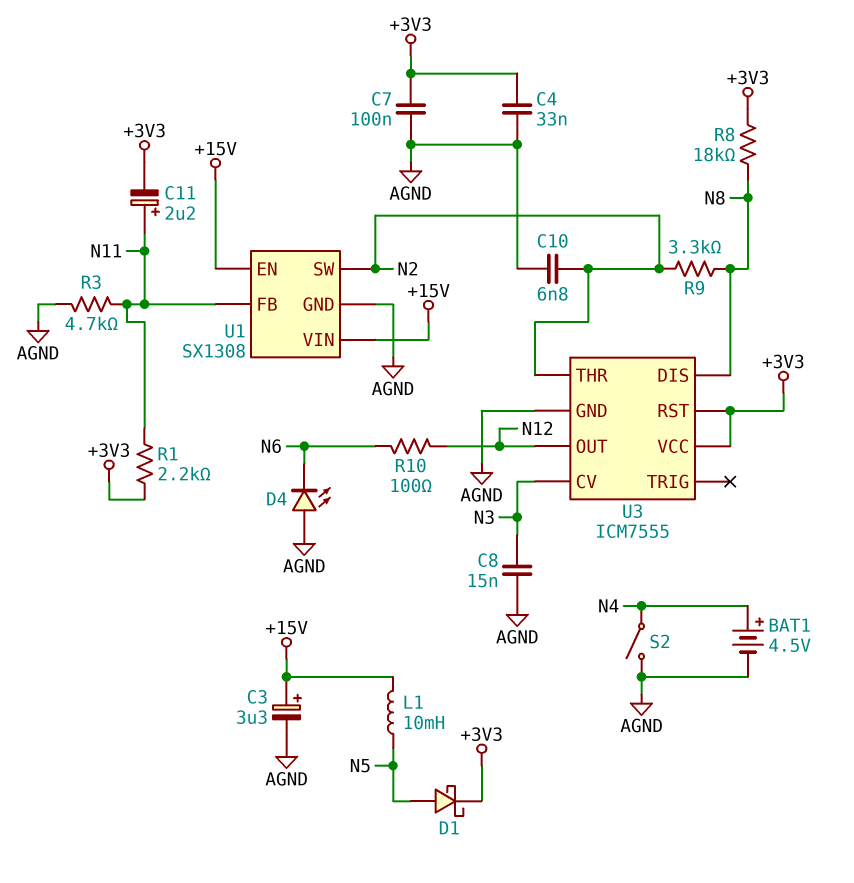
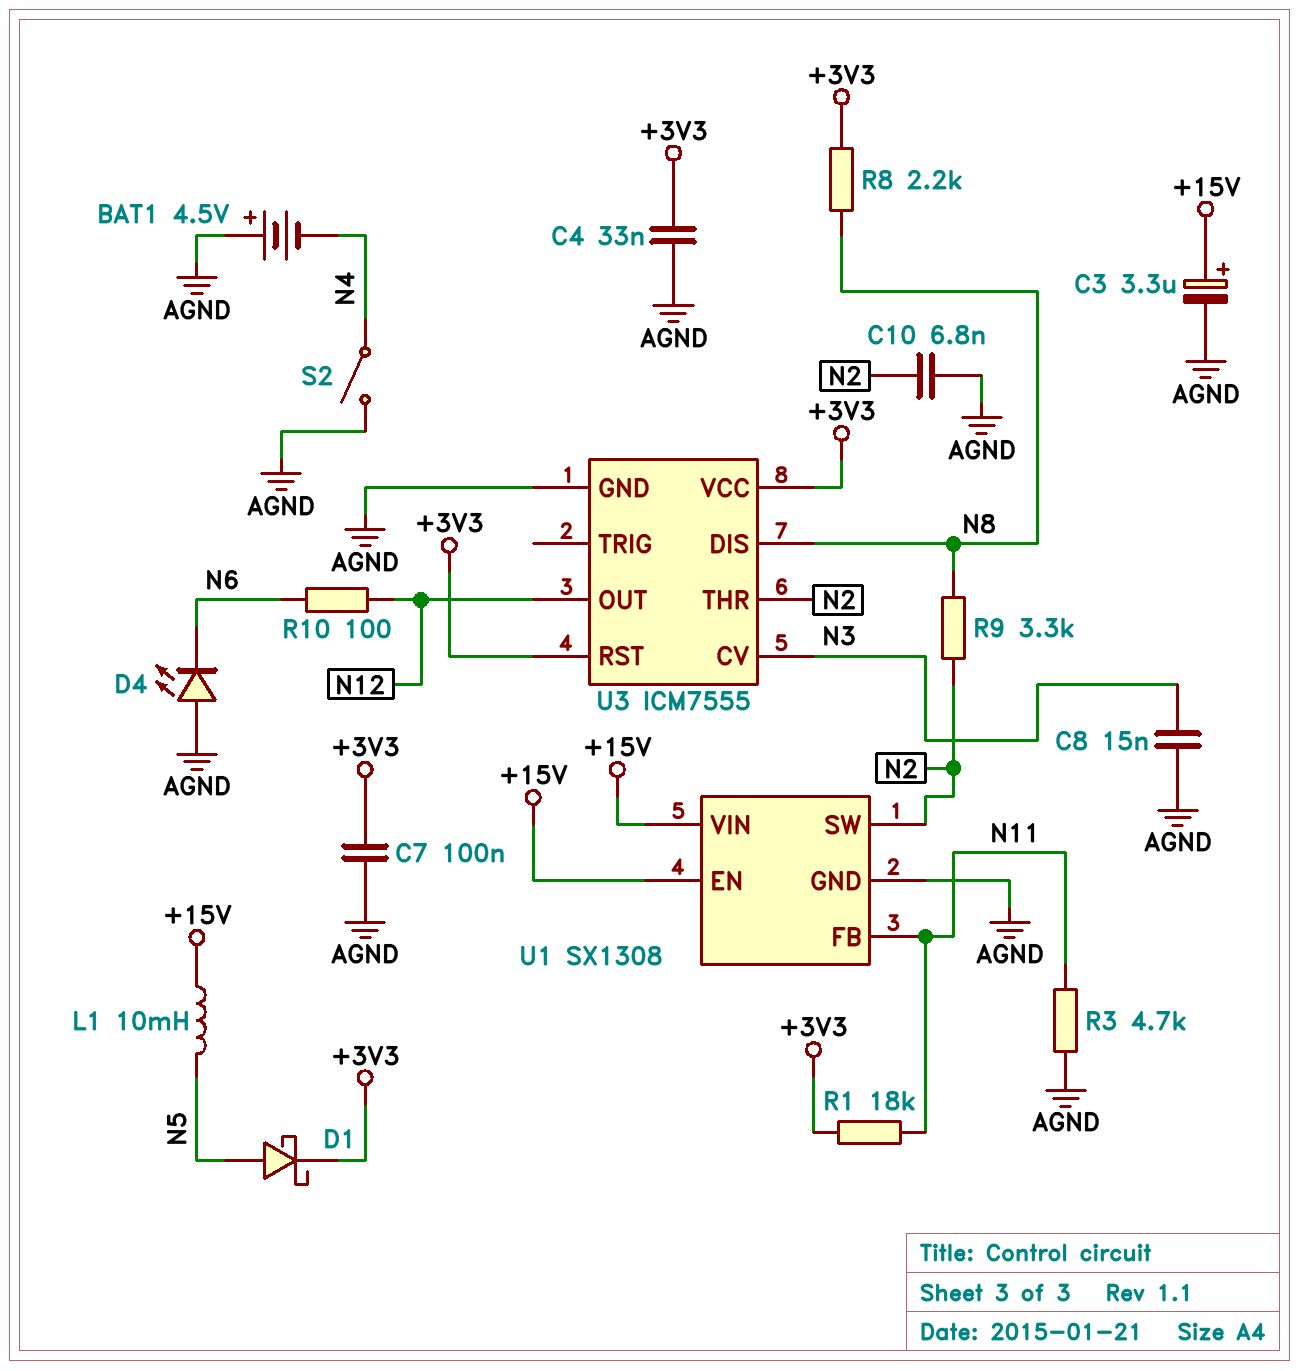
BAT1: 4.5V (plus N4, minus AGND) -> 4.5V (plus AGND, minus N4)
C11: 2.2uF (plus N11, minus +3V3) -> none
R1: 2.2k (+3V3, N11) -> 18k (+3V3, N11)
R8: 18k (+3V3, N8) -> 2.2k (+3V3, N8)

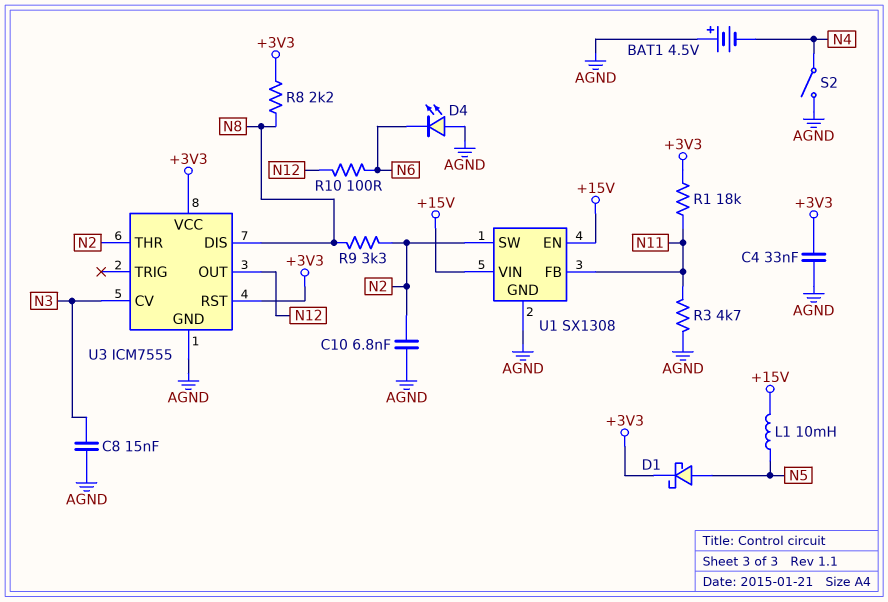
C3: 3.3uF (plus +15V, minus AGND) -> none
C7: 100nF (+3V3, AGND) -> none

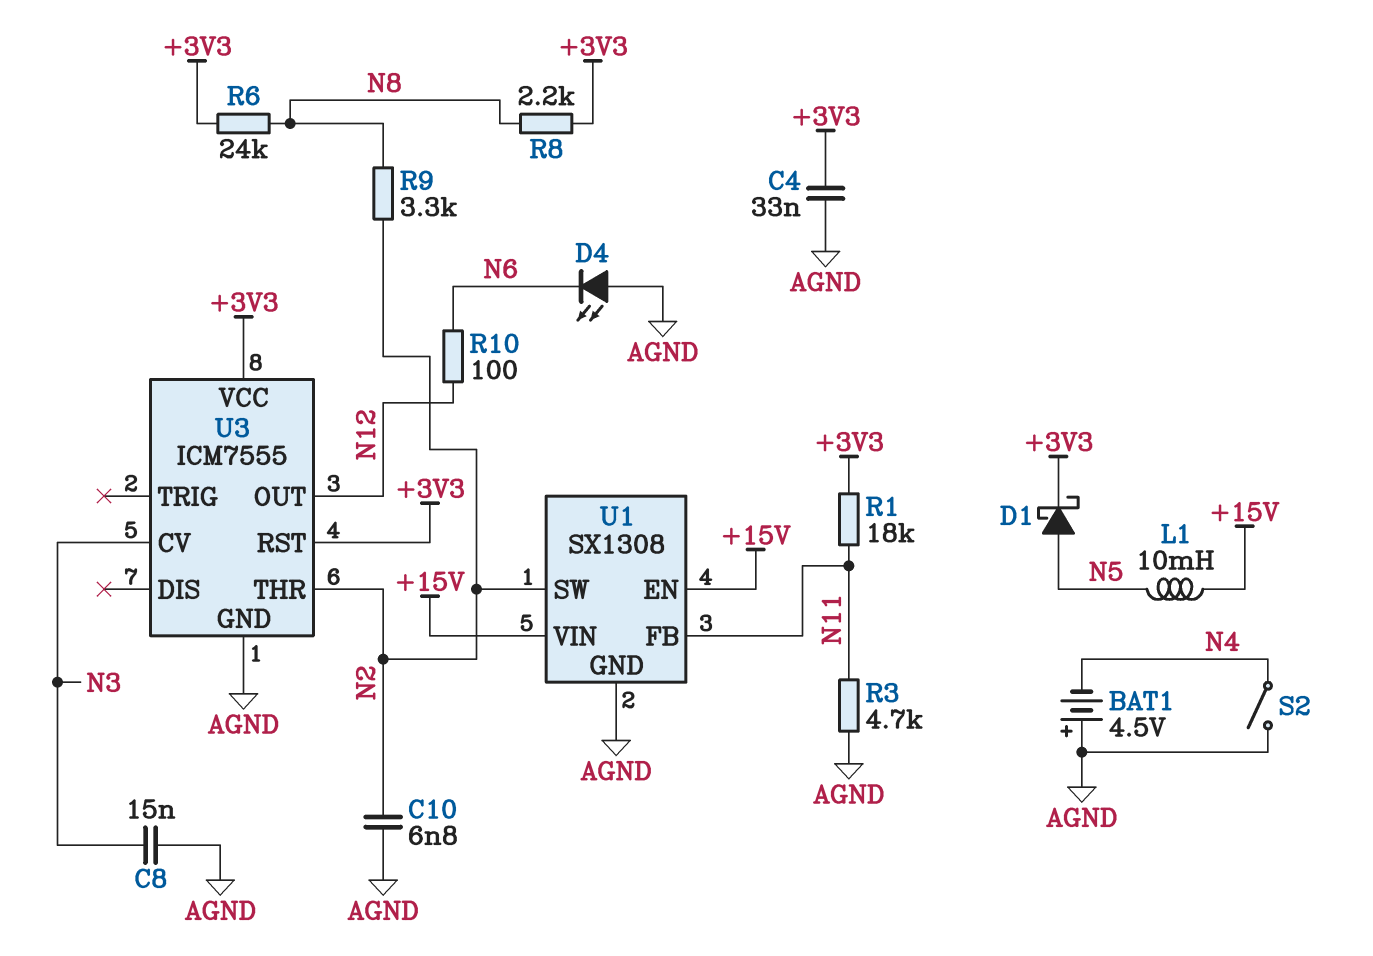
R6: none -> 24k (+3V3, N8)
U3 pin DIS: N8 -> none

